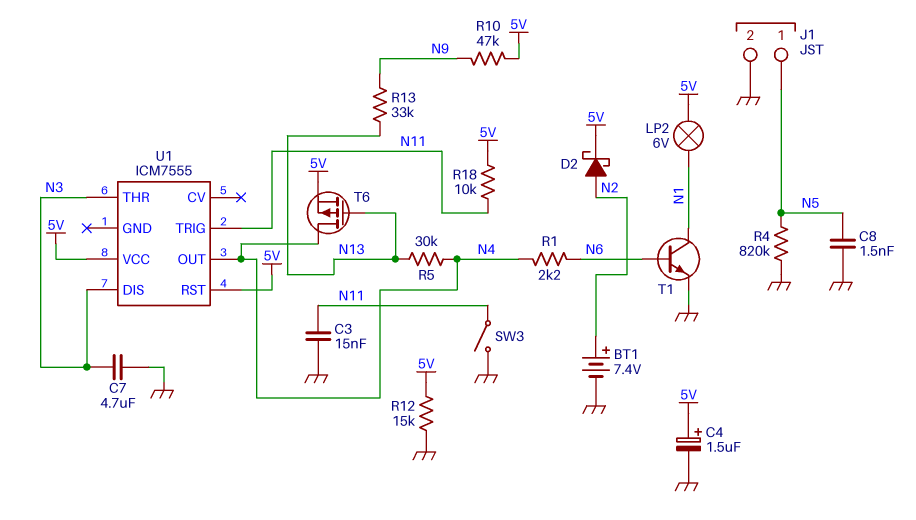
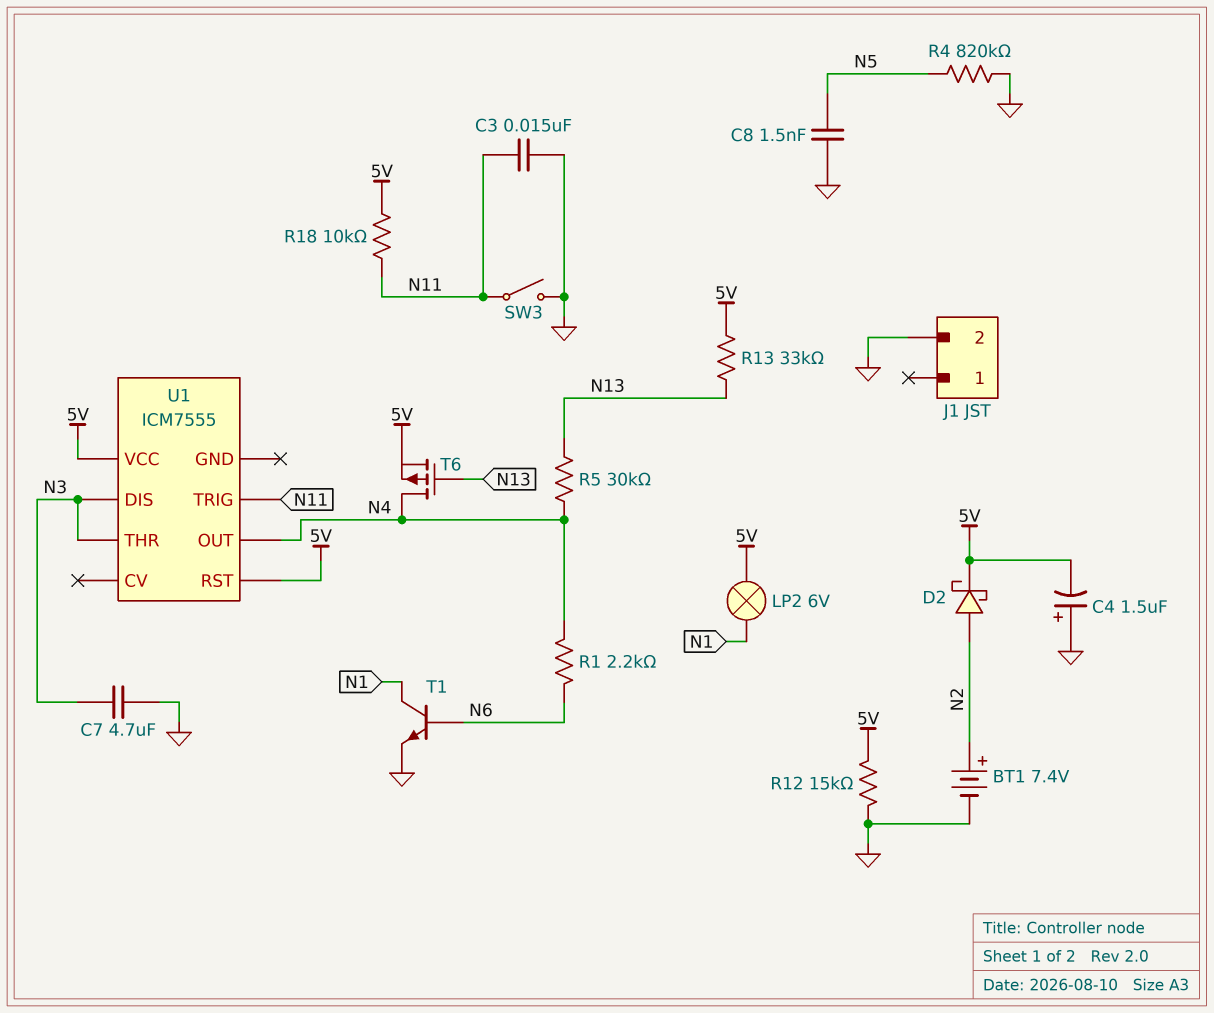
C4: 1.5uF (plus 5V, minus GND) -> 1.5uF (plus GND, minus 5V)
J1 pin 1: N5 -> none
R10: 47k (5V, N9) -> none
R13: 33k (N9, N13) -> 33k (5V, N13)

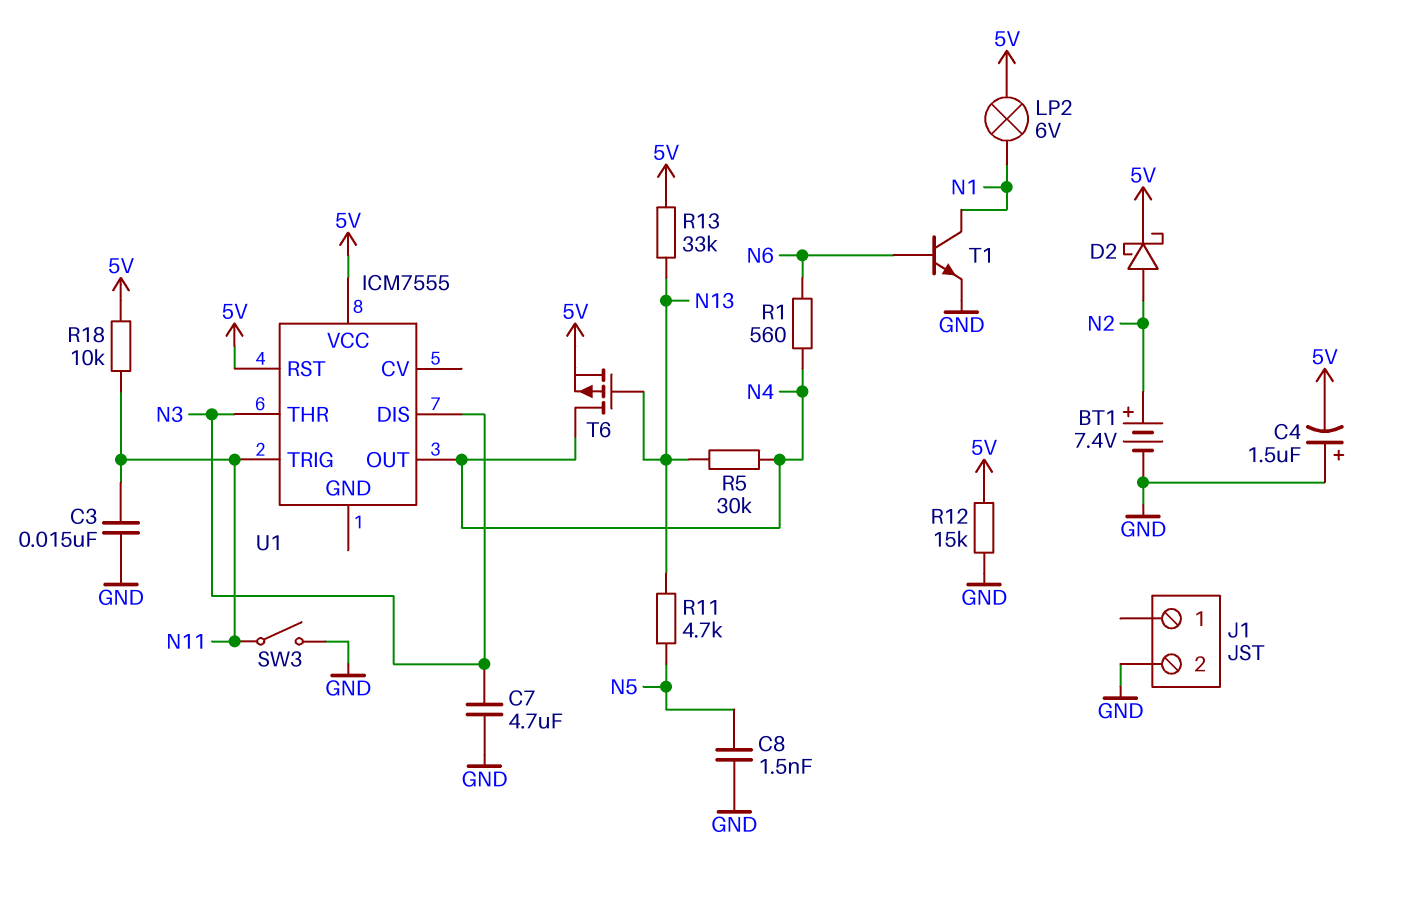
R1: 2.2k (N4, N6) -> 560 (N4, N6)
R4: 820k (GND, N5) -> none
R11: none -> 4.7k (N5, N13)

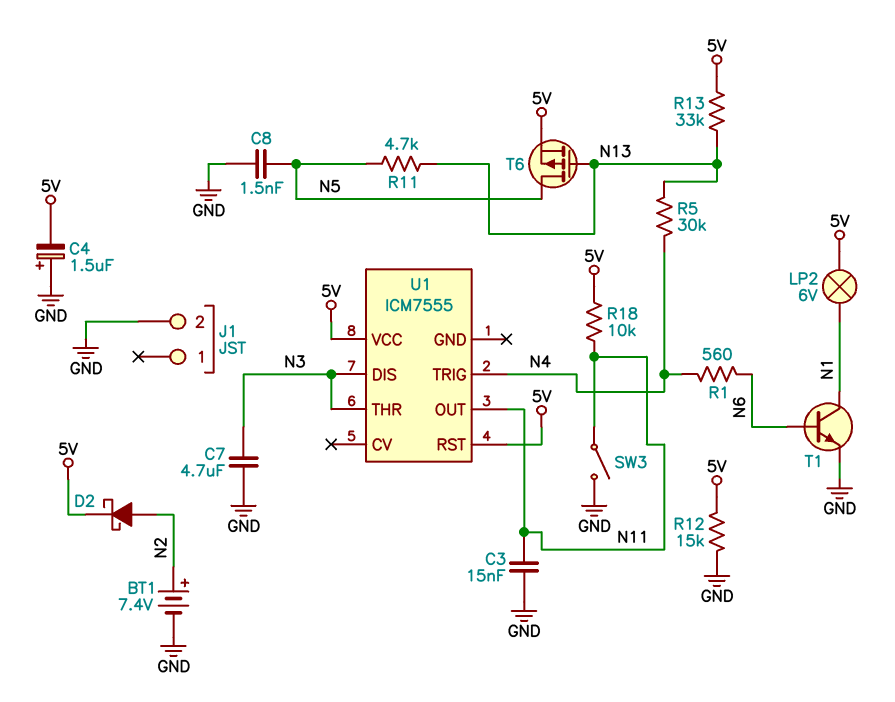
T6: PMOS (G N13, D N4, S 5V) -> PMOS (G N13, D N5, S 5V)
U1 pin OUT: N4 -> N11
U1 pin TRIG: N11 -> N4

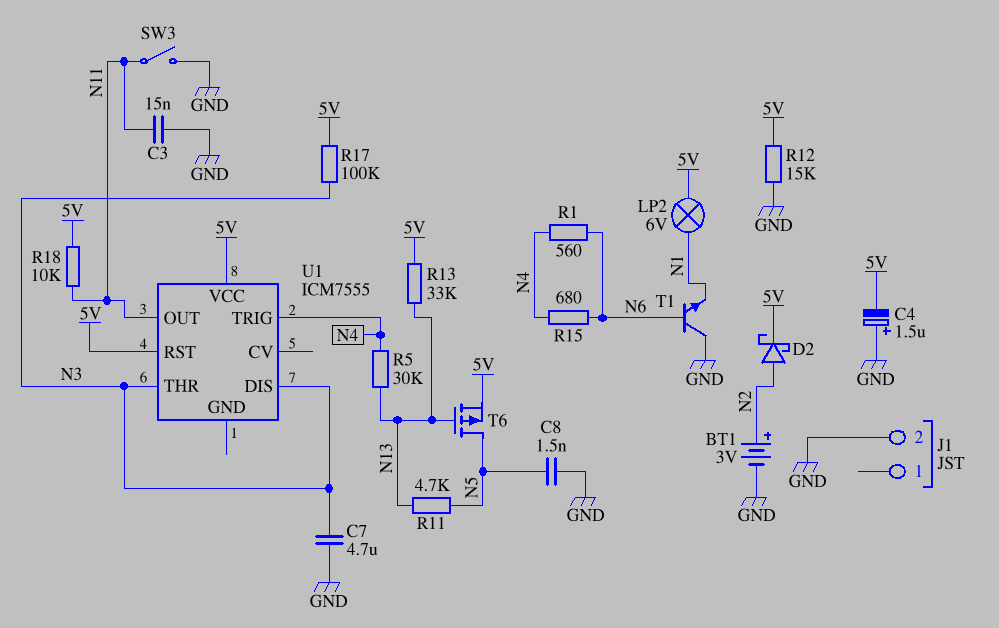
BT1: 7.4V (plus N2, minus GND) -> 3V (plus N2, minus GND)
R15: none -> 680 (N4, N6)
R17: none -> 100k (5V, N3)
T1: NPN (B N6, C N1, E GND) -> NPN (B N6, C GND, E N1)

